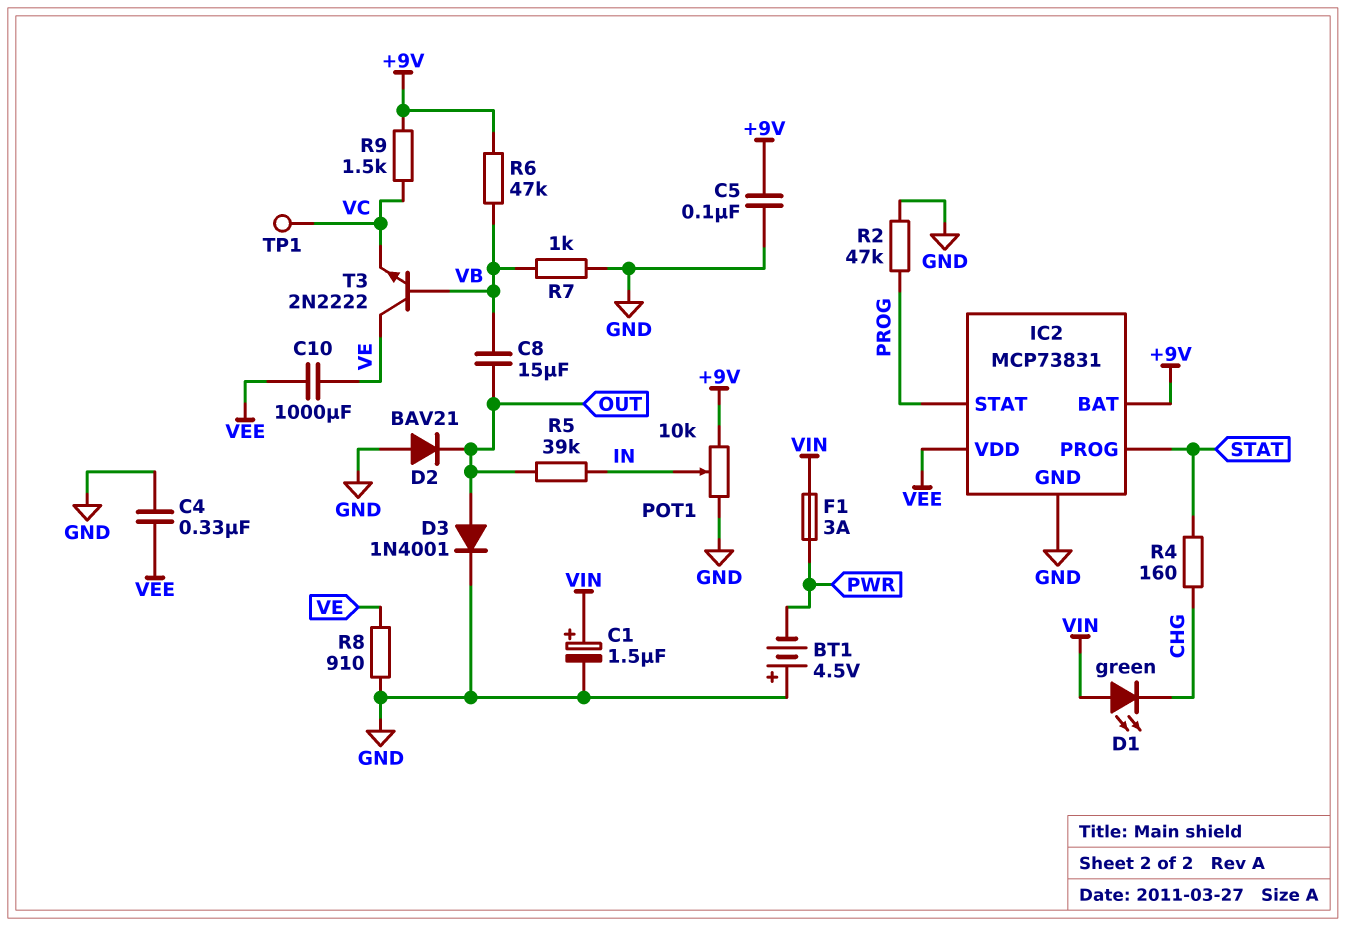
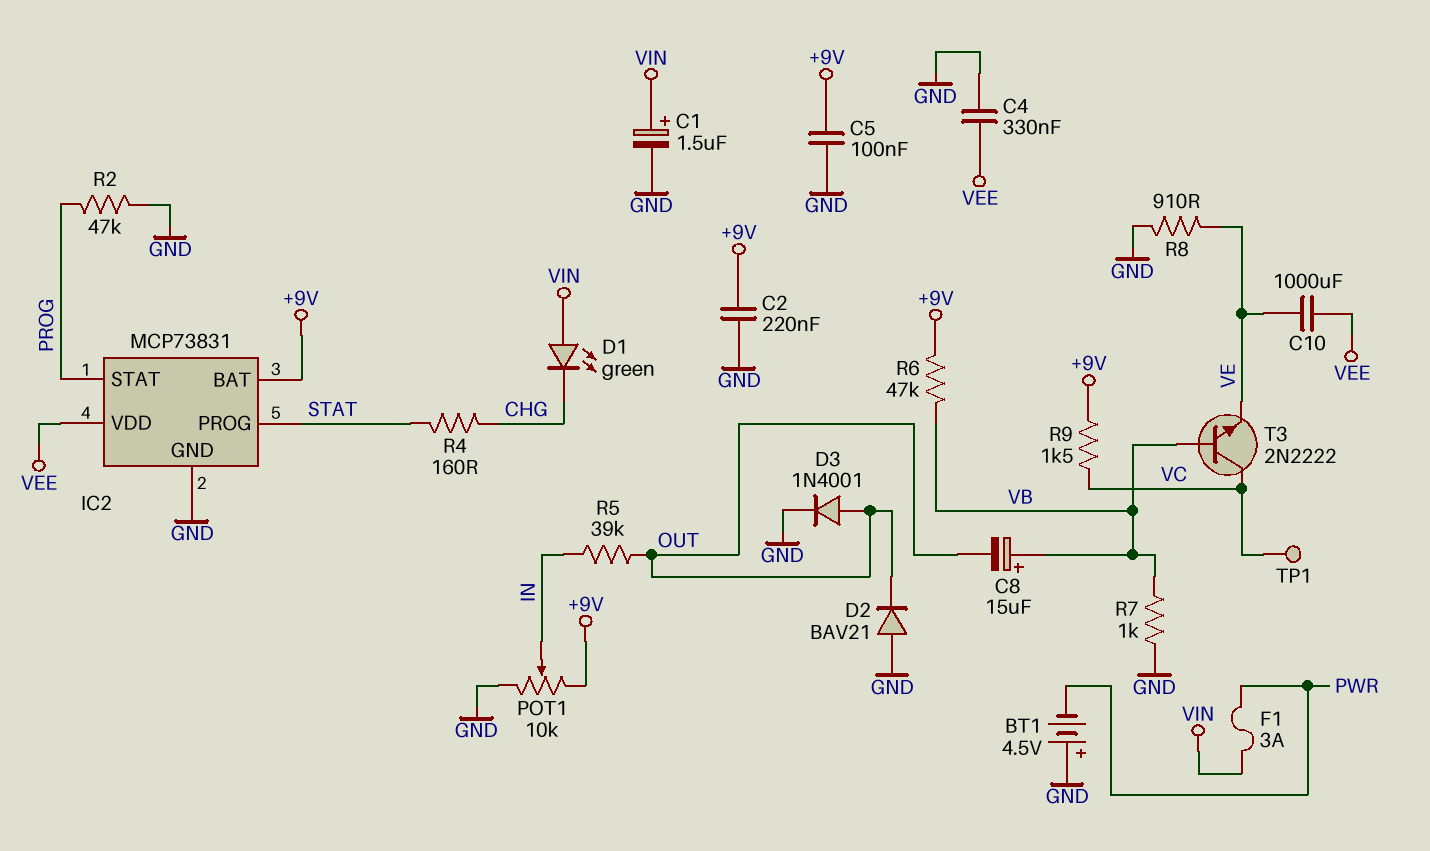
C2: none -> 220nF (+9V, GND)
C8: 15uF (OUT, VB) -> 15uF (plus VB, minus OUT)
T3: NPN 2N2222 (B VB, C VE, E VC) -> NPN 2N2222 (B VB, C VC, E VE)

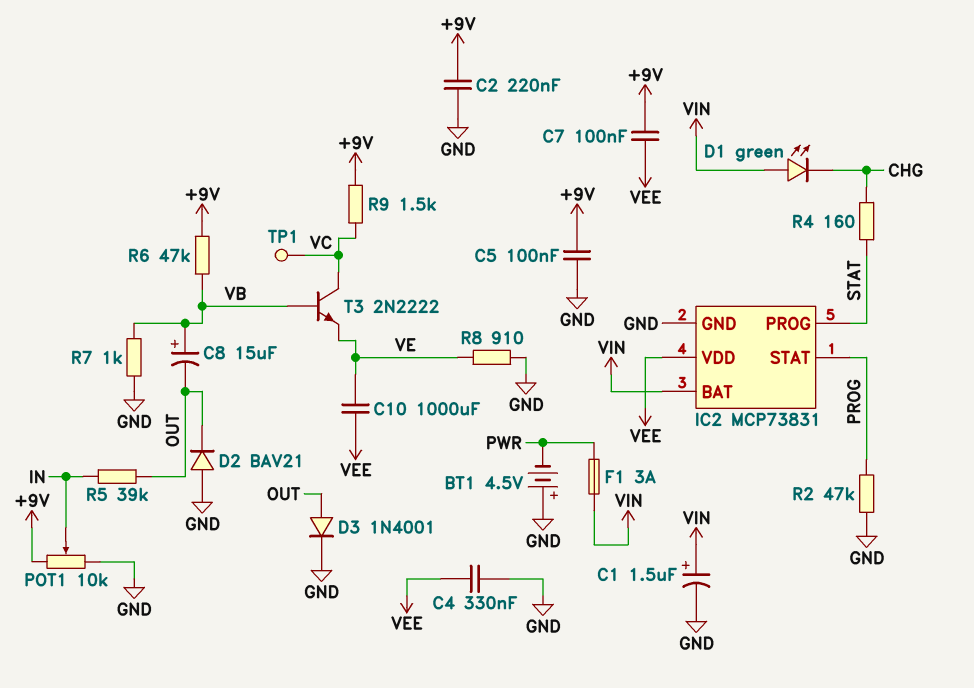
C7: none -> 100nF (+9V, VEE)
IC2 pin BAT: +9V -> VIN

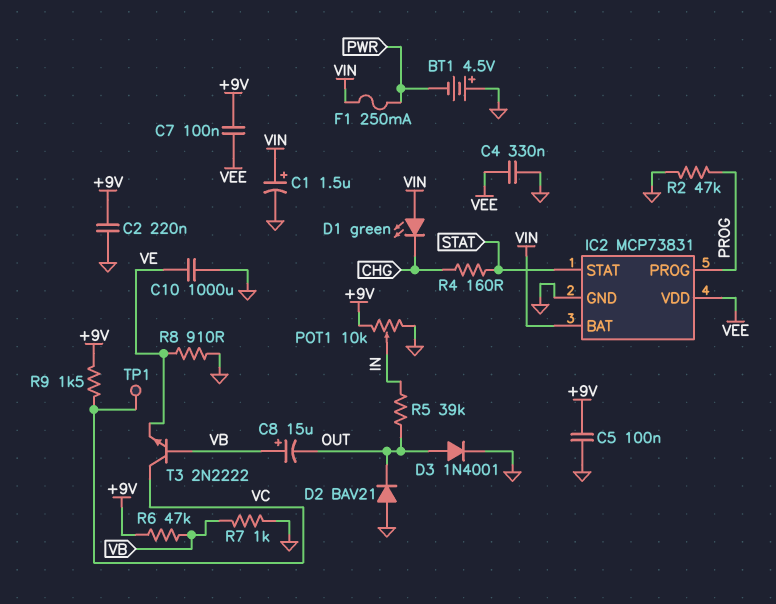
C10: 1000uF (VE, VEE) -> 1000uF (GND, VE)
F1: 3A (PWR, VIN) -> 250mA (PWR, VIN)
IC2 pin PROG: STAT -> PROG
IC2 pin STAT: PROG -> STAT

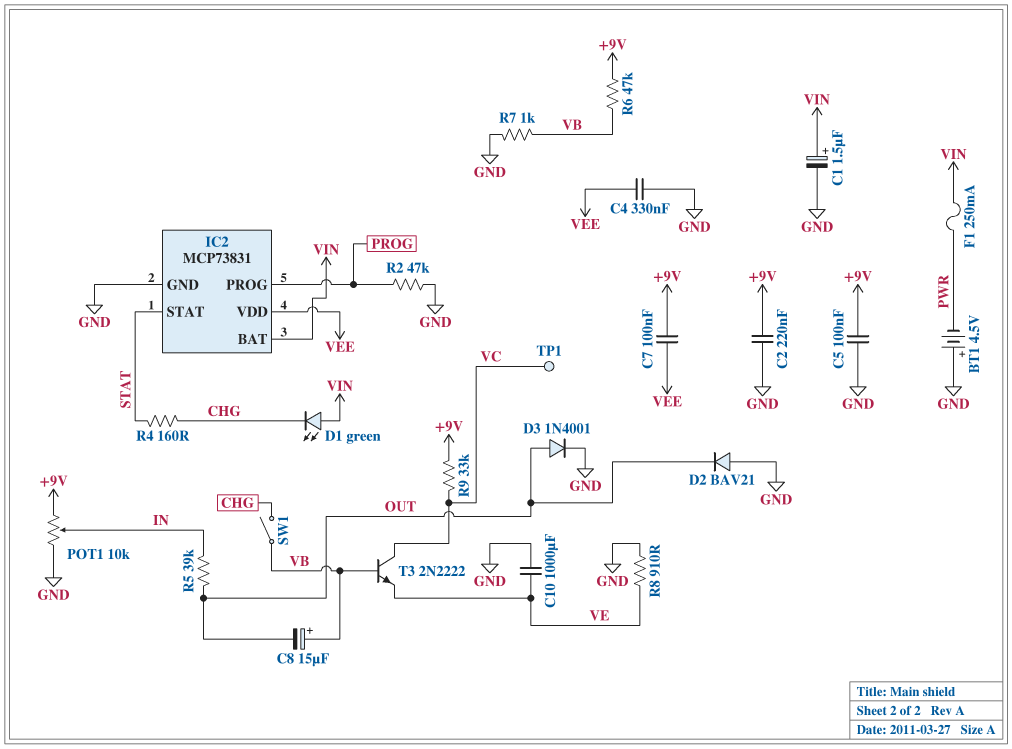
R9: 1.5k (+9V, VC) -> 33k (+9V, VC)
SW1: none -> switch (CHG, VB)

